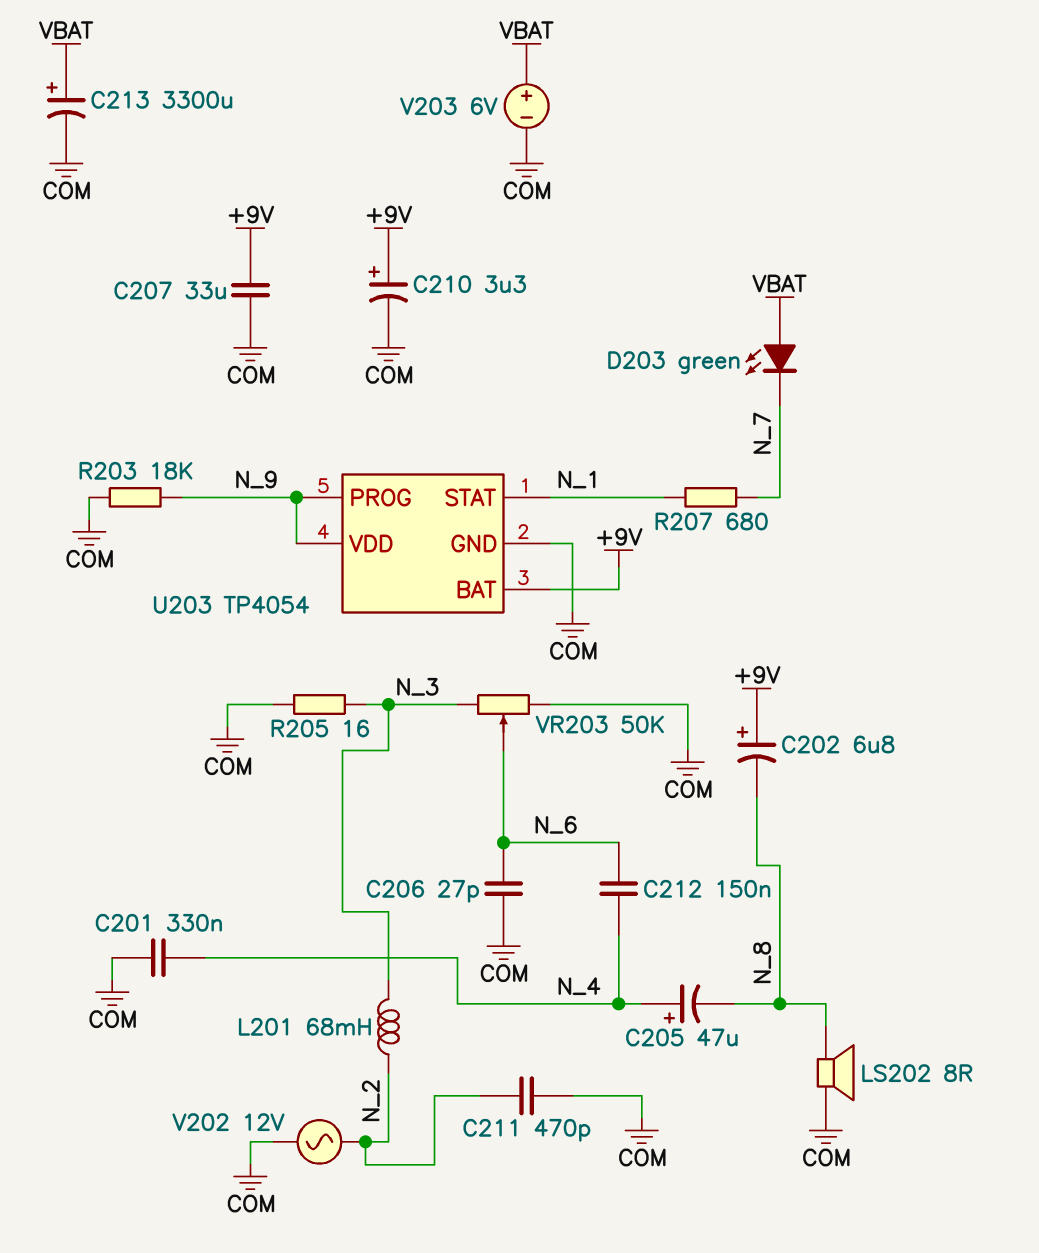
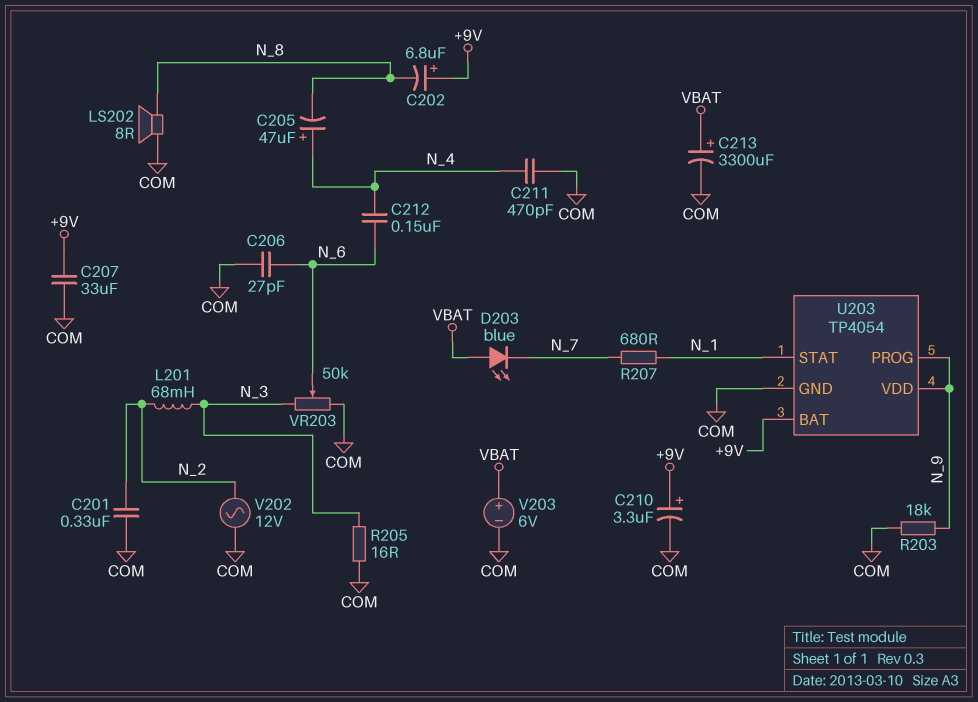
C201: 330nF (COM, N_4) -> 330nF (COM, N_2)
C211: 470pF (COM, N_2) -> 470pF (COM, N_4)
D203: LED green (A VBAT, K N_7) -> LED blue (A VBAT, K N_7)

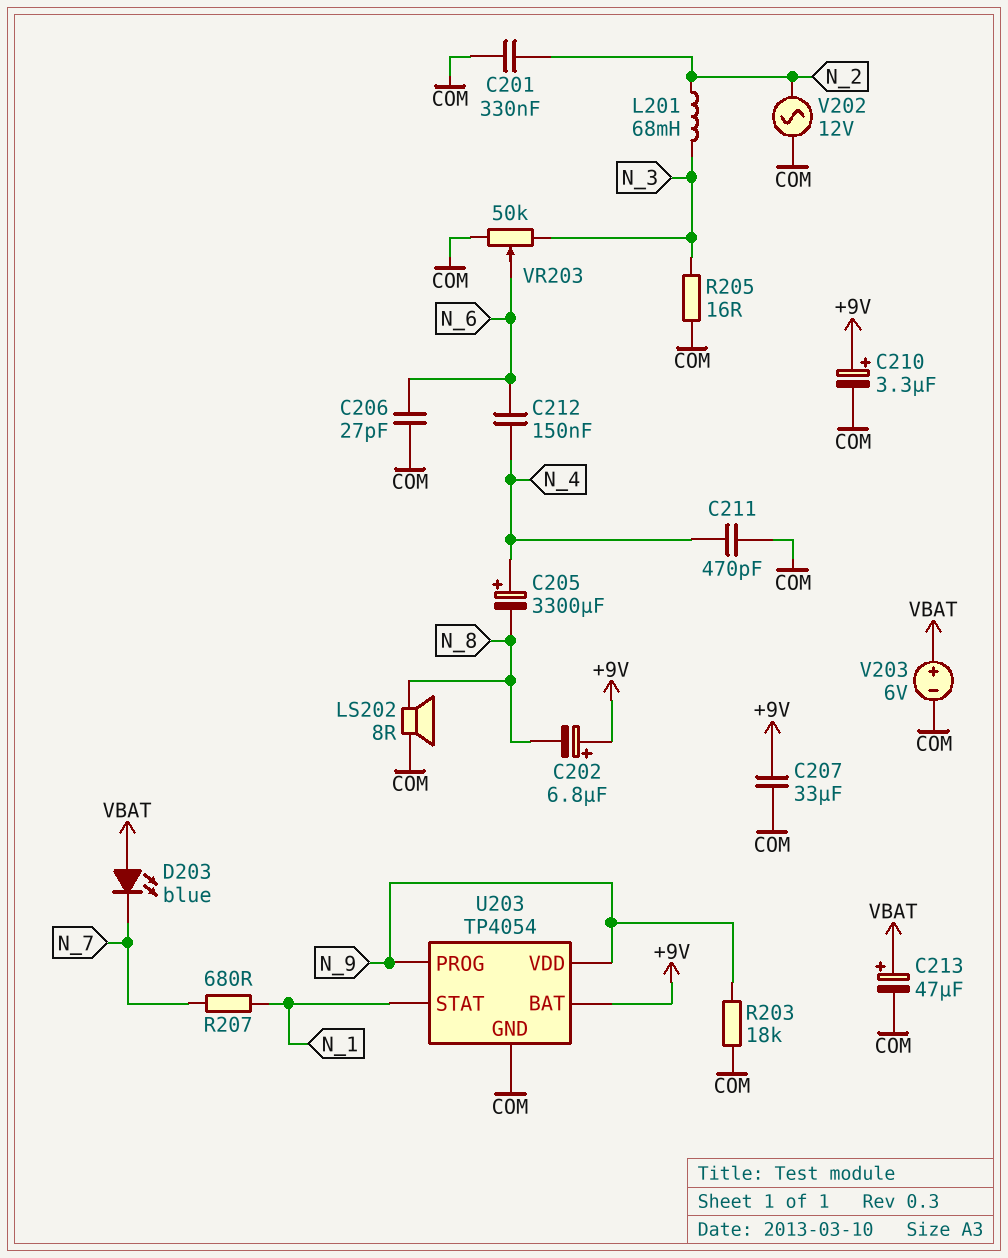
C205: 47uF (plus N_4, minus N_8) -> 3300uF (plus N_4, minus N_8)
C213: 3300uF (plus VBAT, minus COM) -> 47uF (plus VBAT, minus COM)

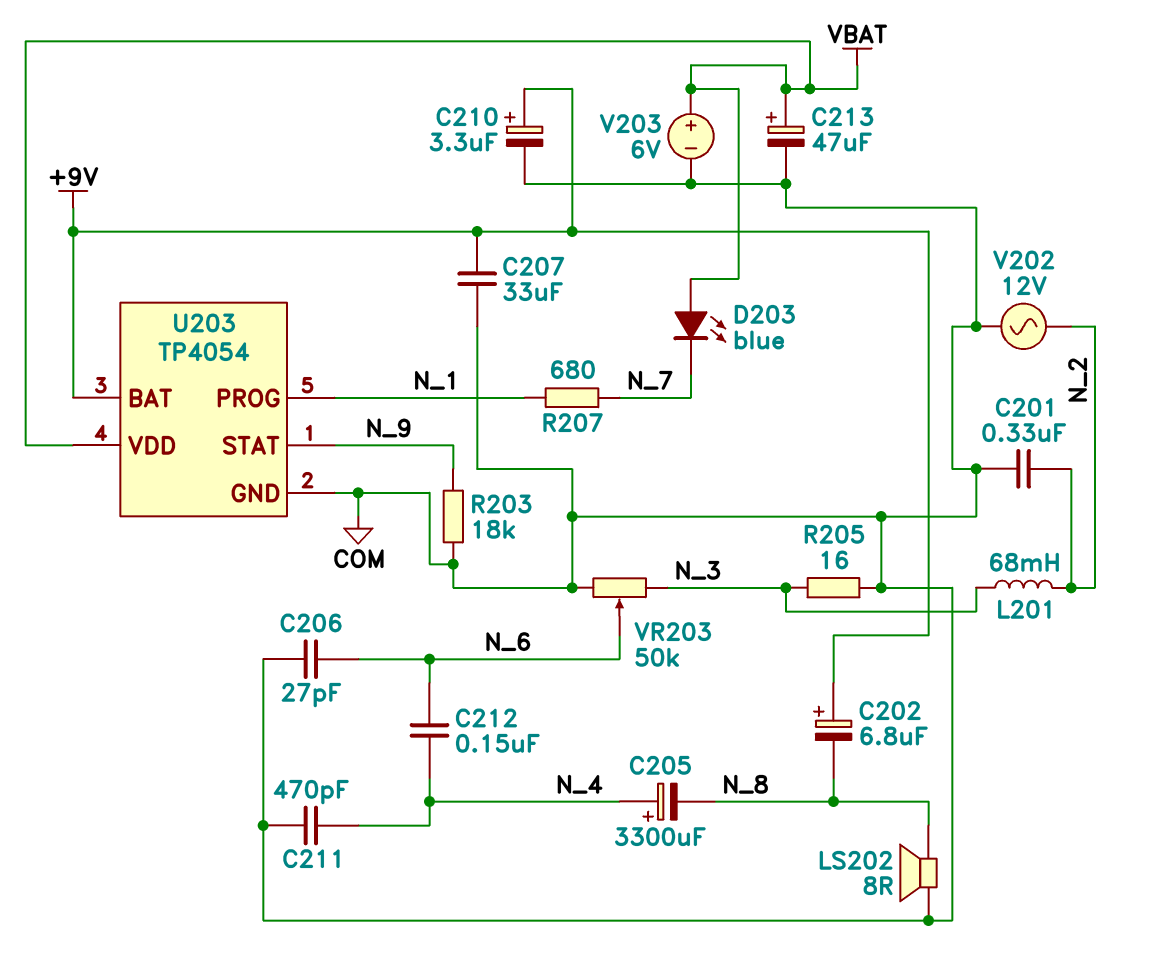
U203 pin PROG: N_9 -> N_1
U203 pin STAT: N_1 -> N_9
U203 pin VDD: N_9 -> VBAT

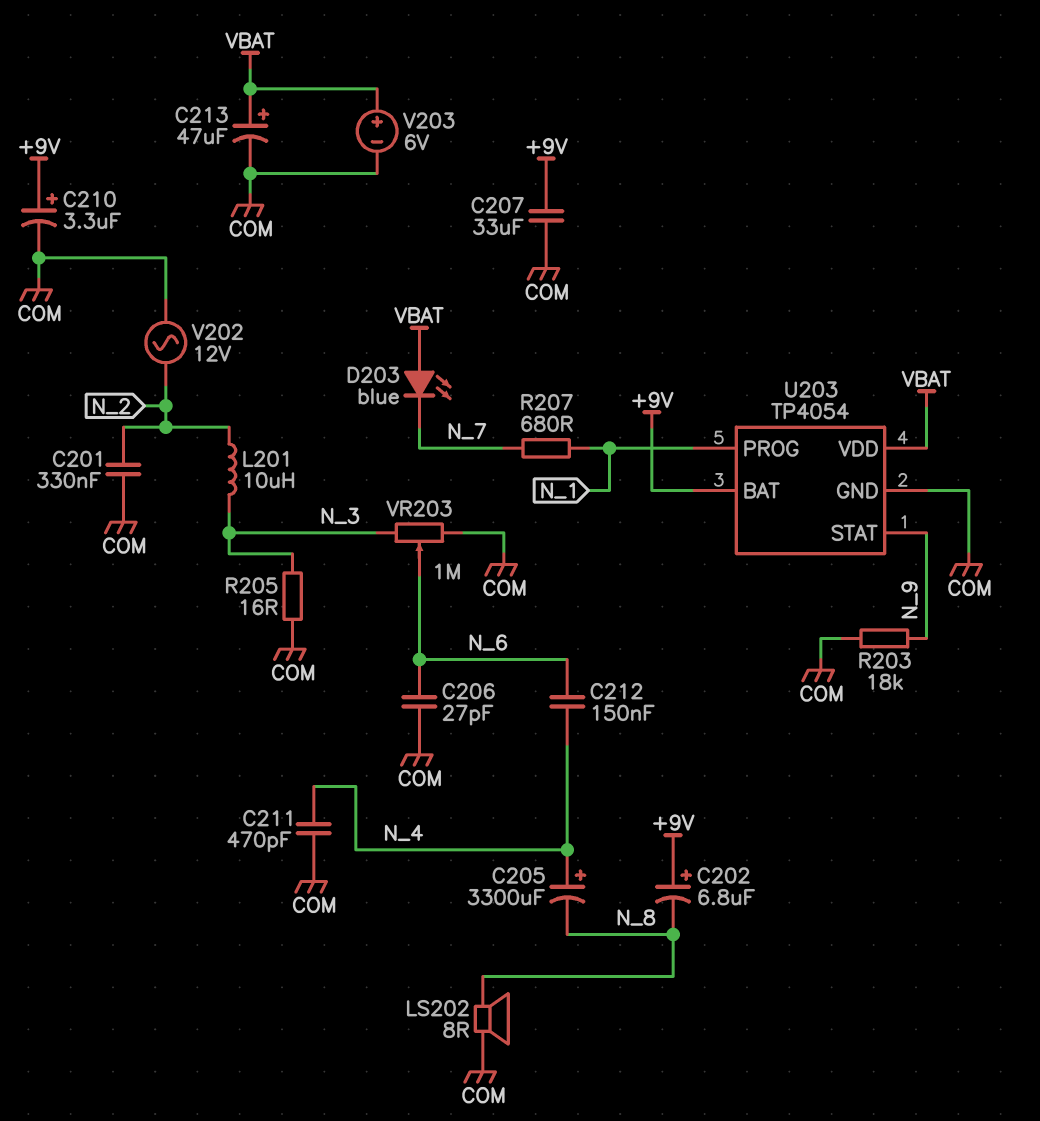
L201: 68mH (N_2, N_3) -> 10uH (N_2, N_3)
VR203: 50k (COM, N_3, wiper N_6) -> 1M (COM, N_3, wiper N_6)

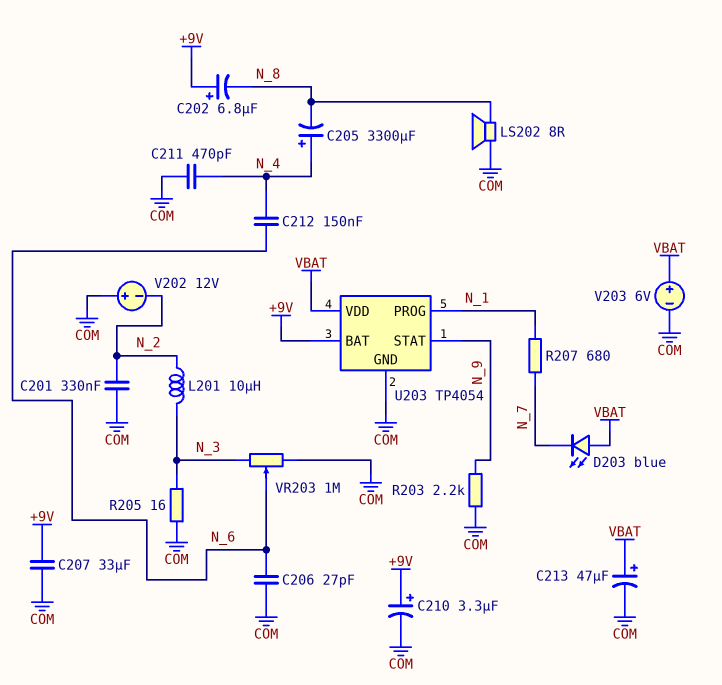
R203: 18k (COM, N_9) -> 2.2k (COM, N_9)
V202: AC 12V (COM, N_2) -> 12V (plus COM, minus N_2)

